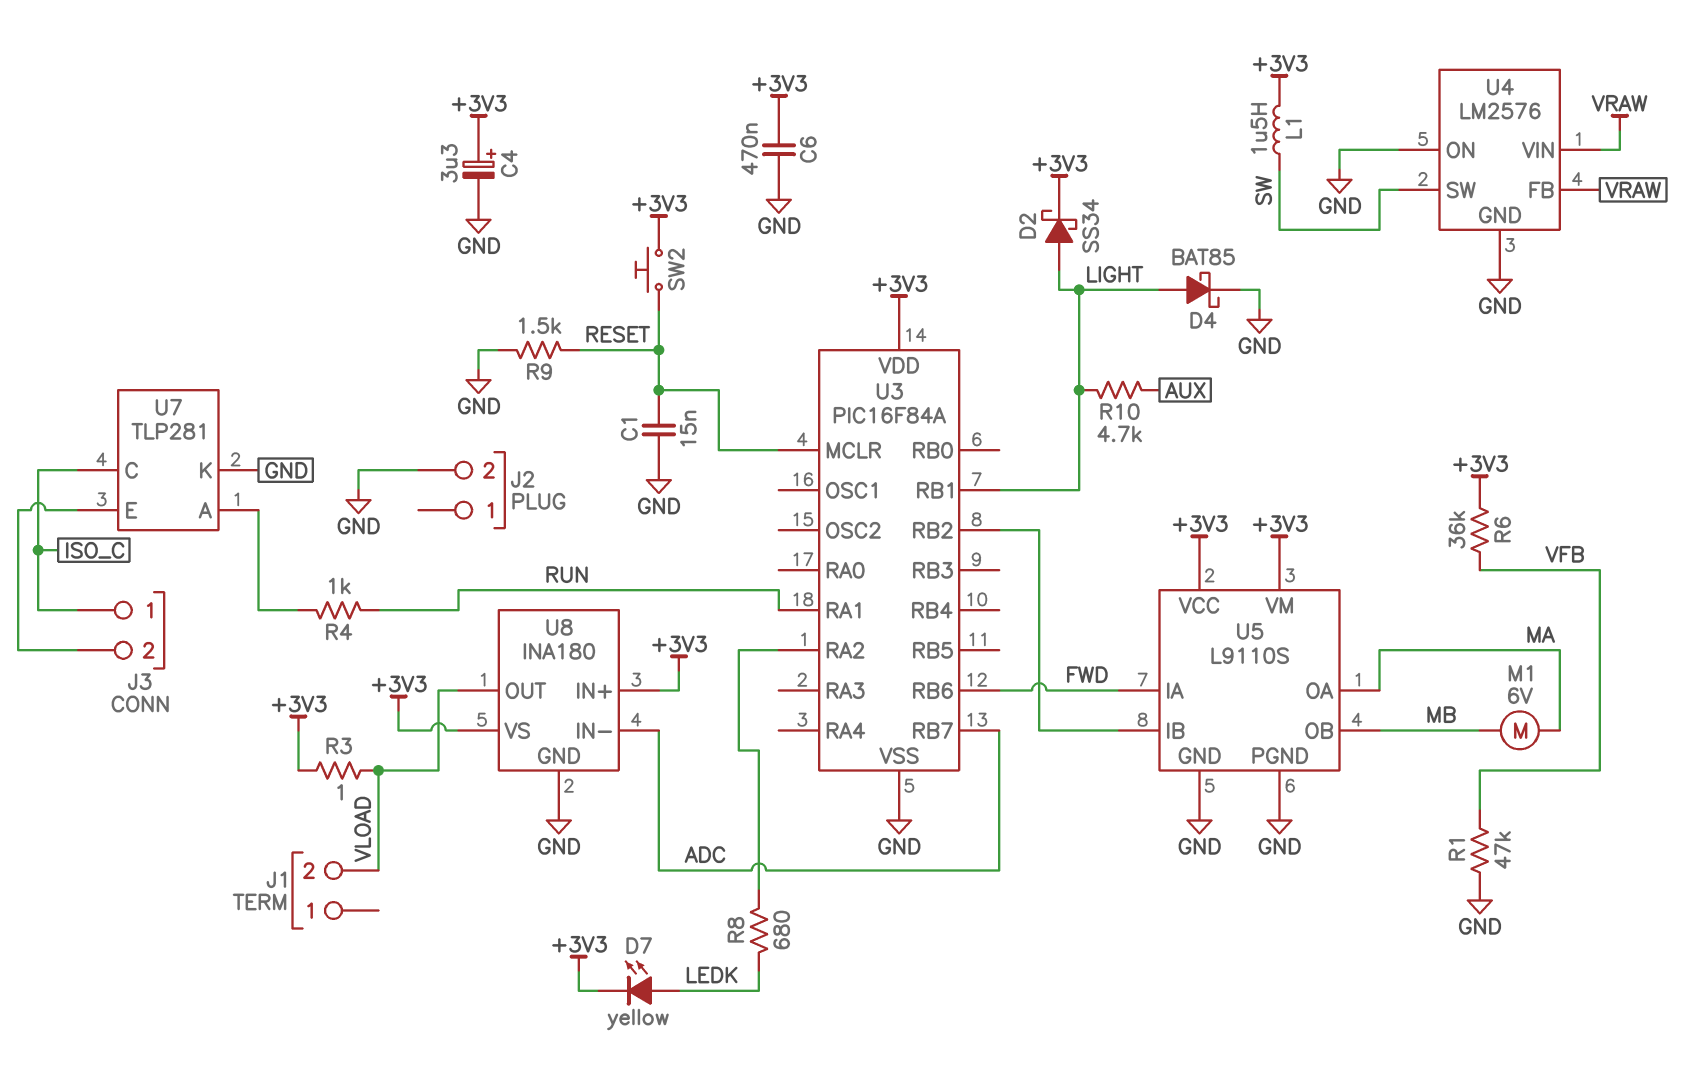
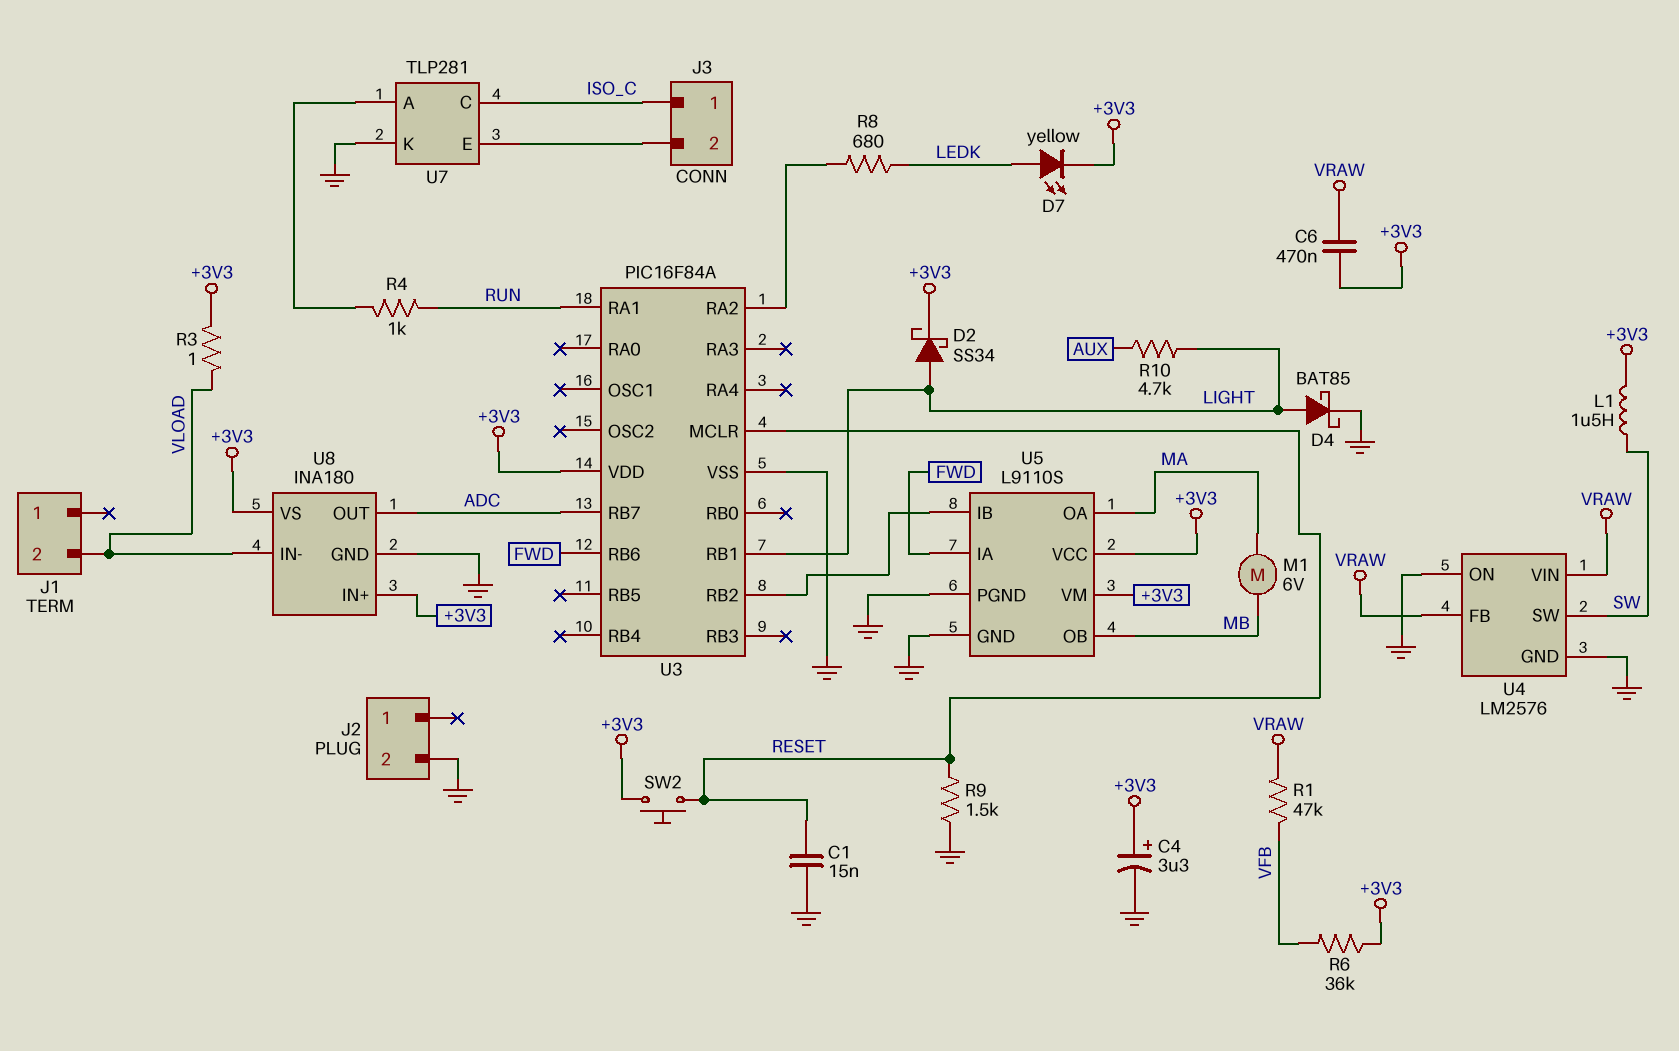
C6: 470nF (+3V3, GND) -> 470nF (+3V3, VRAW)
R1: 47k (GND, VFB) -> 47k (VFB, VRAW)
U8 pin IN-: ADC -> VLOAD
U8 pin OUT: VLOAD -> ADC

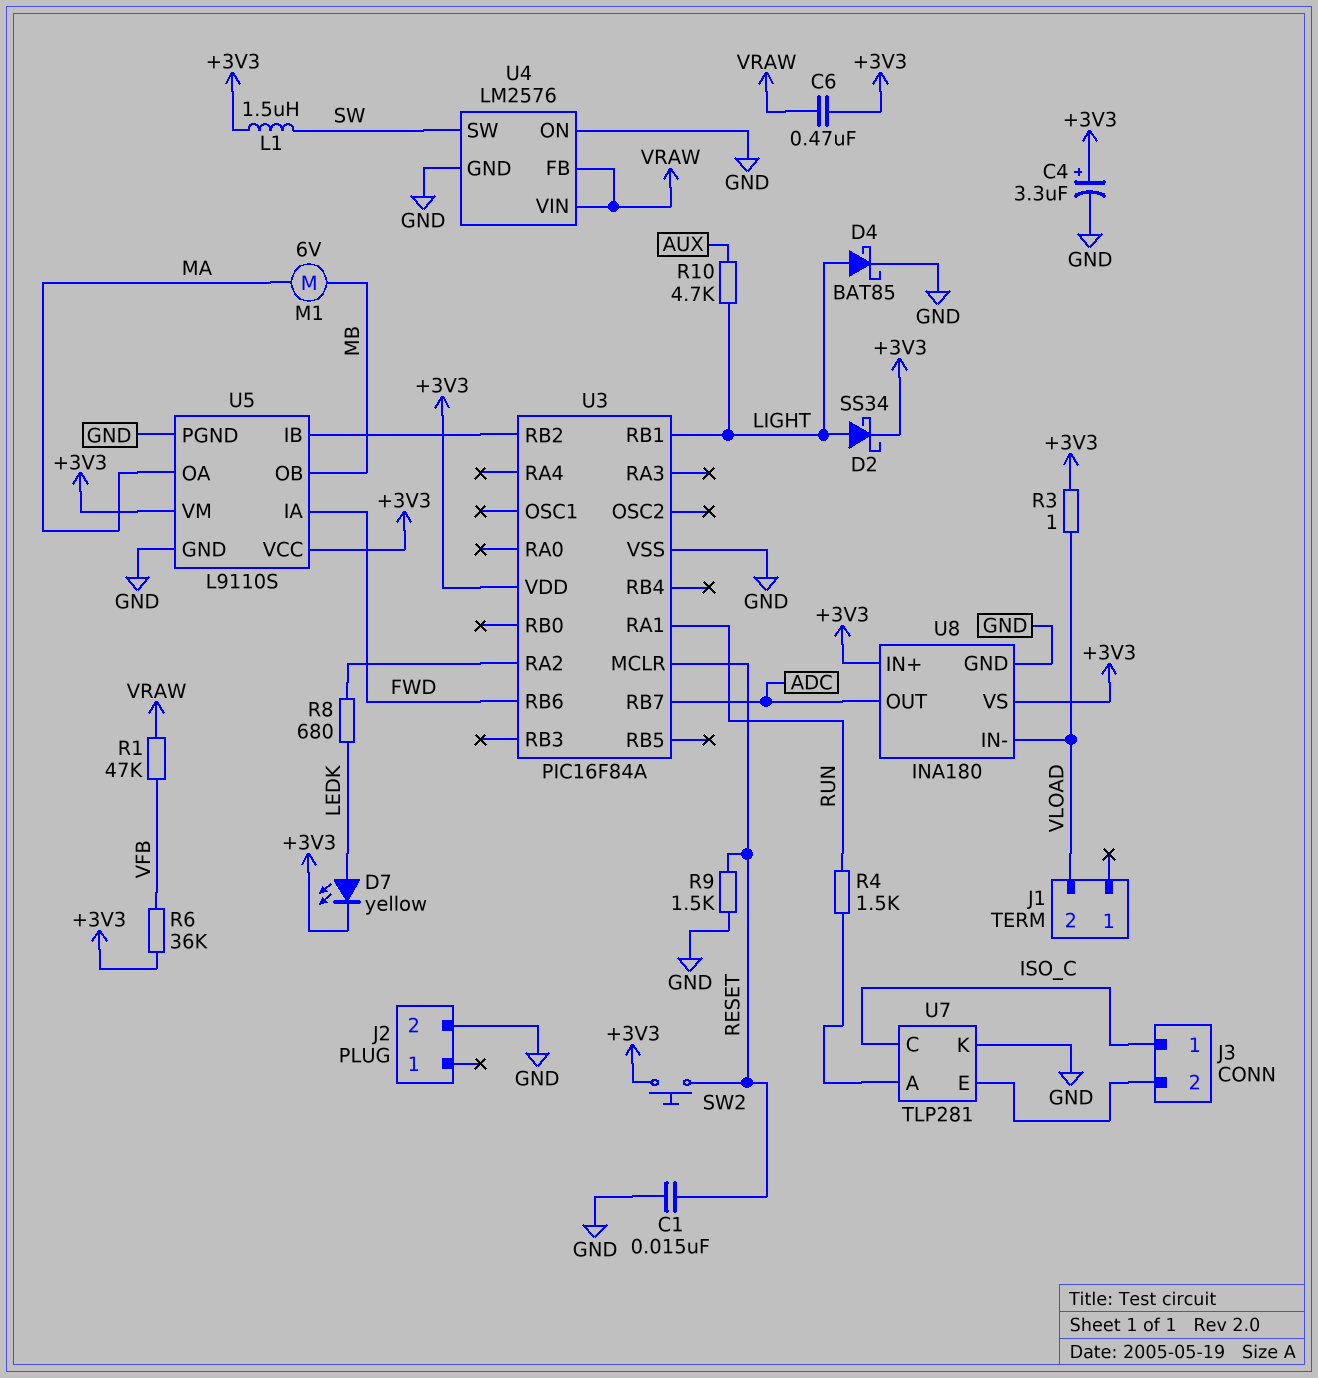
R4: 1k (RUN, U7/A) -> 1.5k (RUN, U7/A)

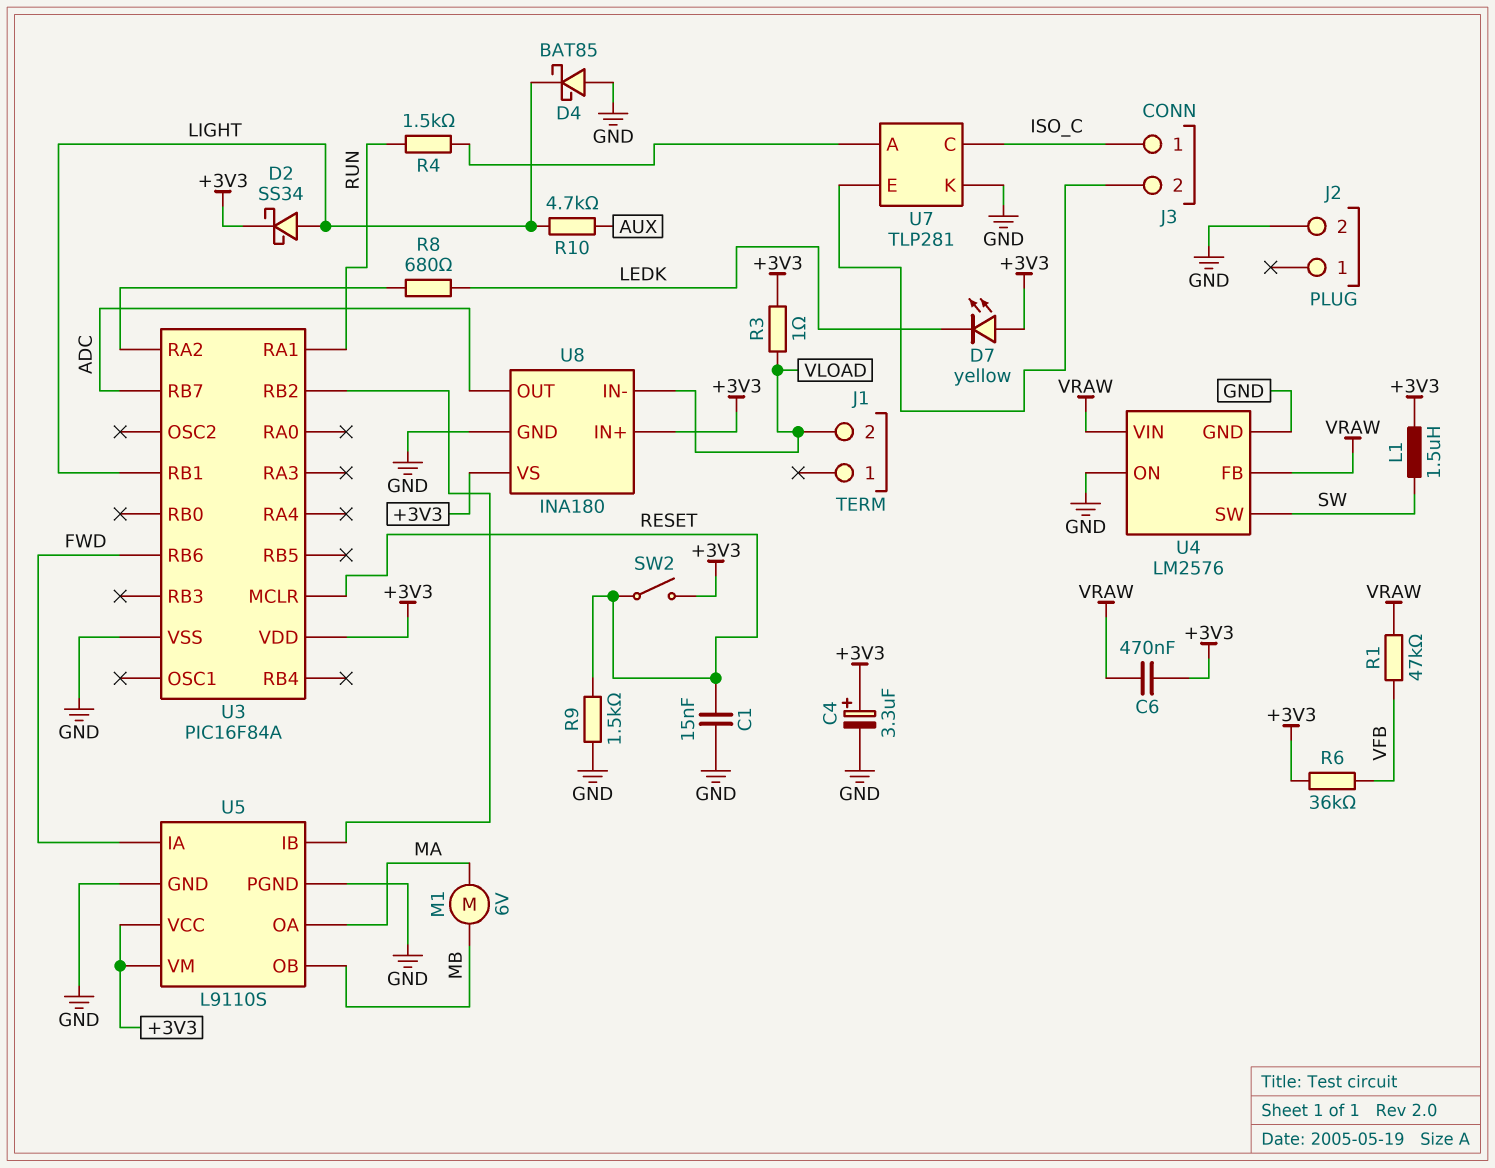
D4: schottky BAT85 (A LIGHT, K GND) -> schottky BAT85 (A GND, K LIGHT)
D7: LED yellow (A LEDK, K +3V3) -> LED yellow (A +3V3, K LEDK)
SW2: button (+3V3, RESET) -> switch (+3V3, RESET)

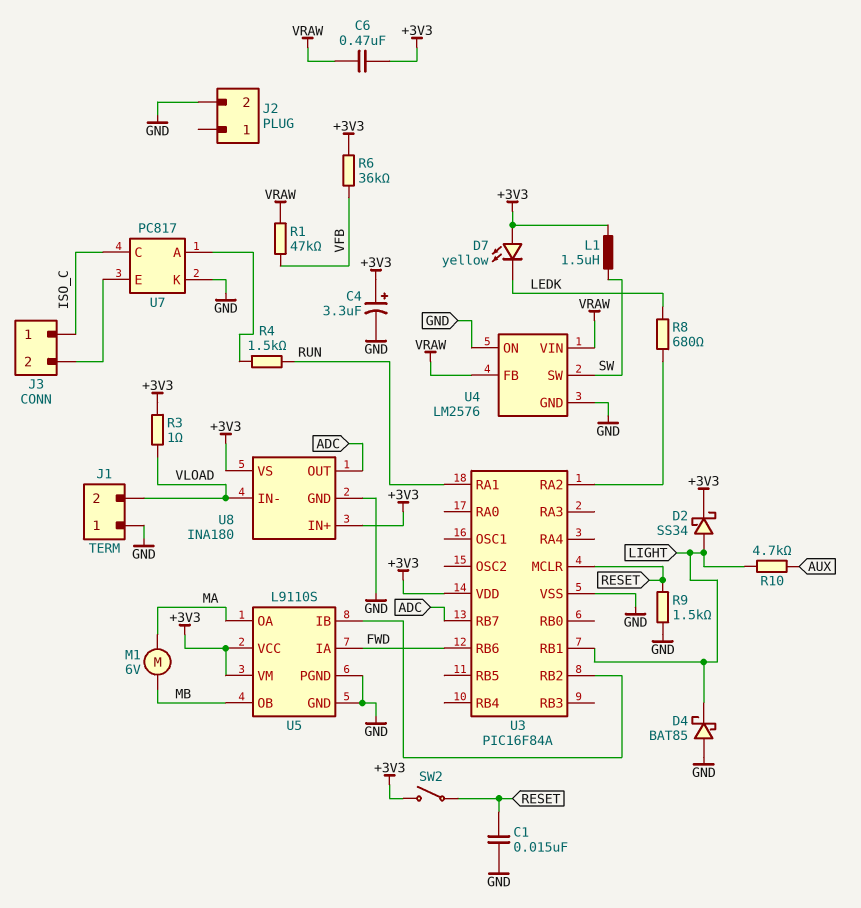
J1 pin 1: none -> GND
U7: TLP281 -> PC817

